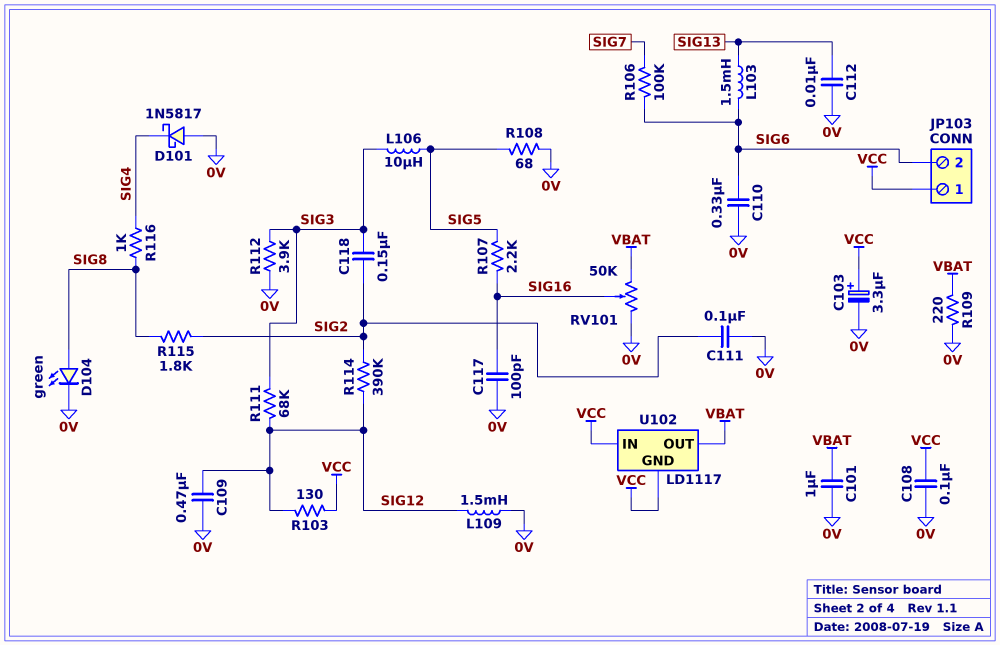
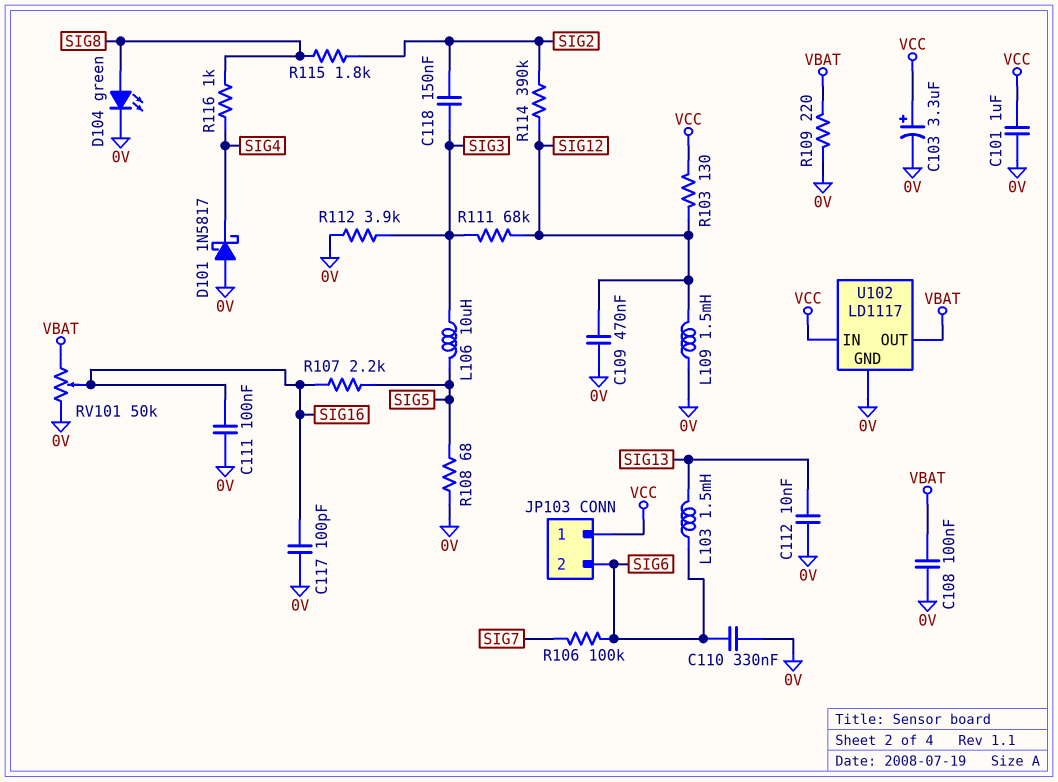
C101: 1uF (0V, VBAT) -> 1uF (0V, VCC)
C108: 100nF (0V, VCC) -> 100nF (0V, VBAT)
C111: 100nF (0V, SIG2) -> 100nF (0V, SIG16)
U102 pin GND: VCC -> 0V

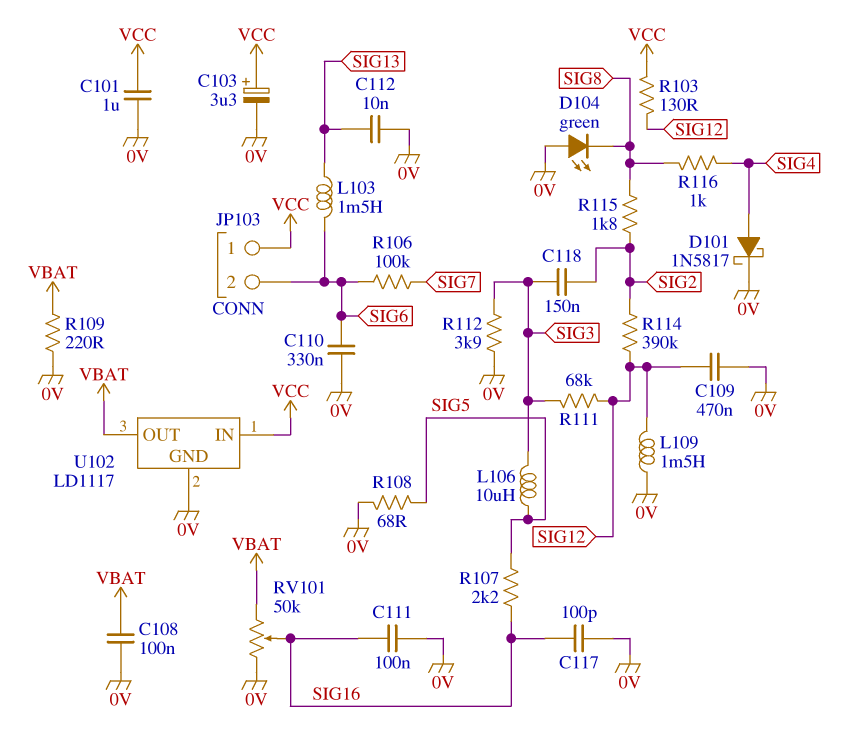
D101: schottky 1N5817 (A 0V, K SIG4) -> schottky 1N5817 (A SIG4, K 0V)
D104: LED green (A SIG8, K 0V) -> LED green (A 0V, K SIG8)

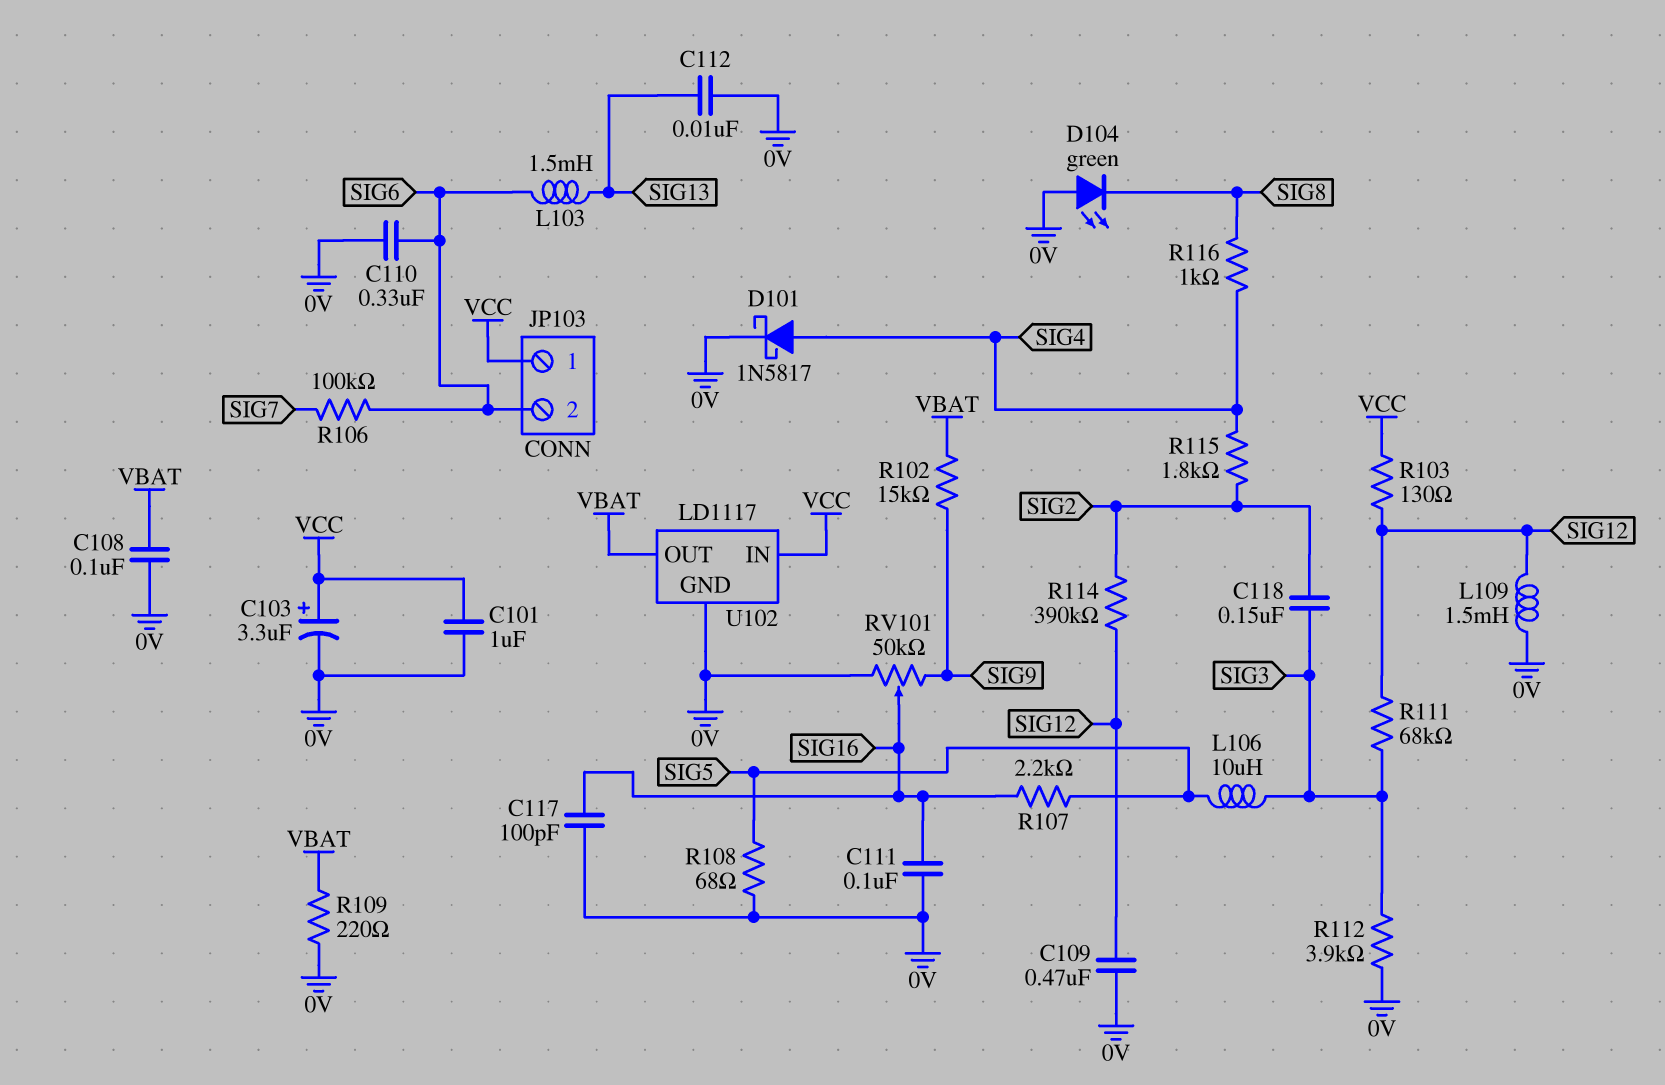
R102: none -> 15k (SIG9, VBAT)
R115: 1.8k (SIG2, SIG8) -> 1.8k (SIG2, SIG4)
RV101: 50k (0V, VBAT, wiper SIG16) -> 50k (0V, SIG9, wiper SIG16)

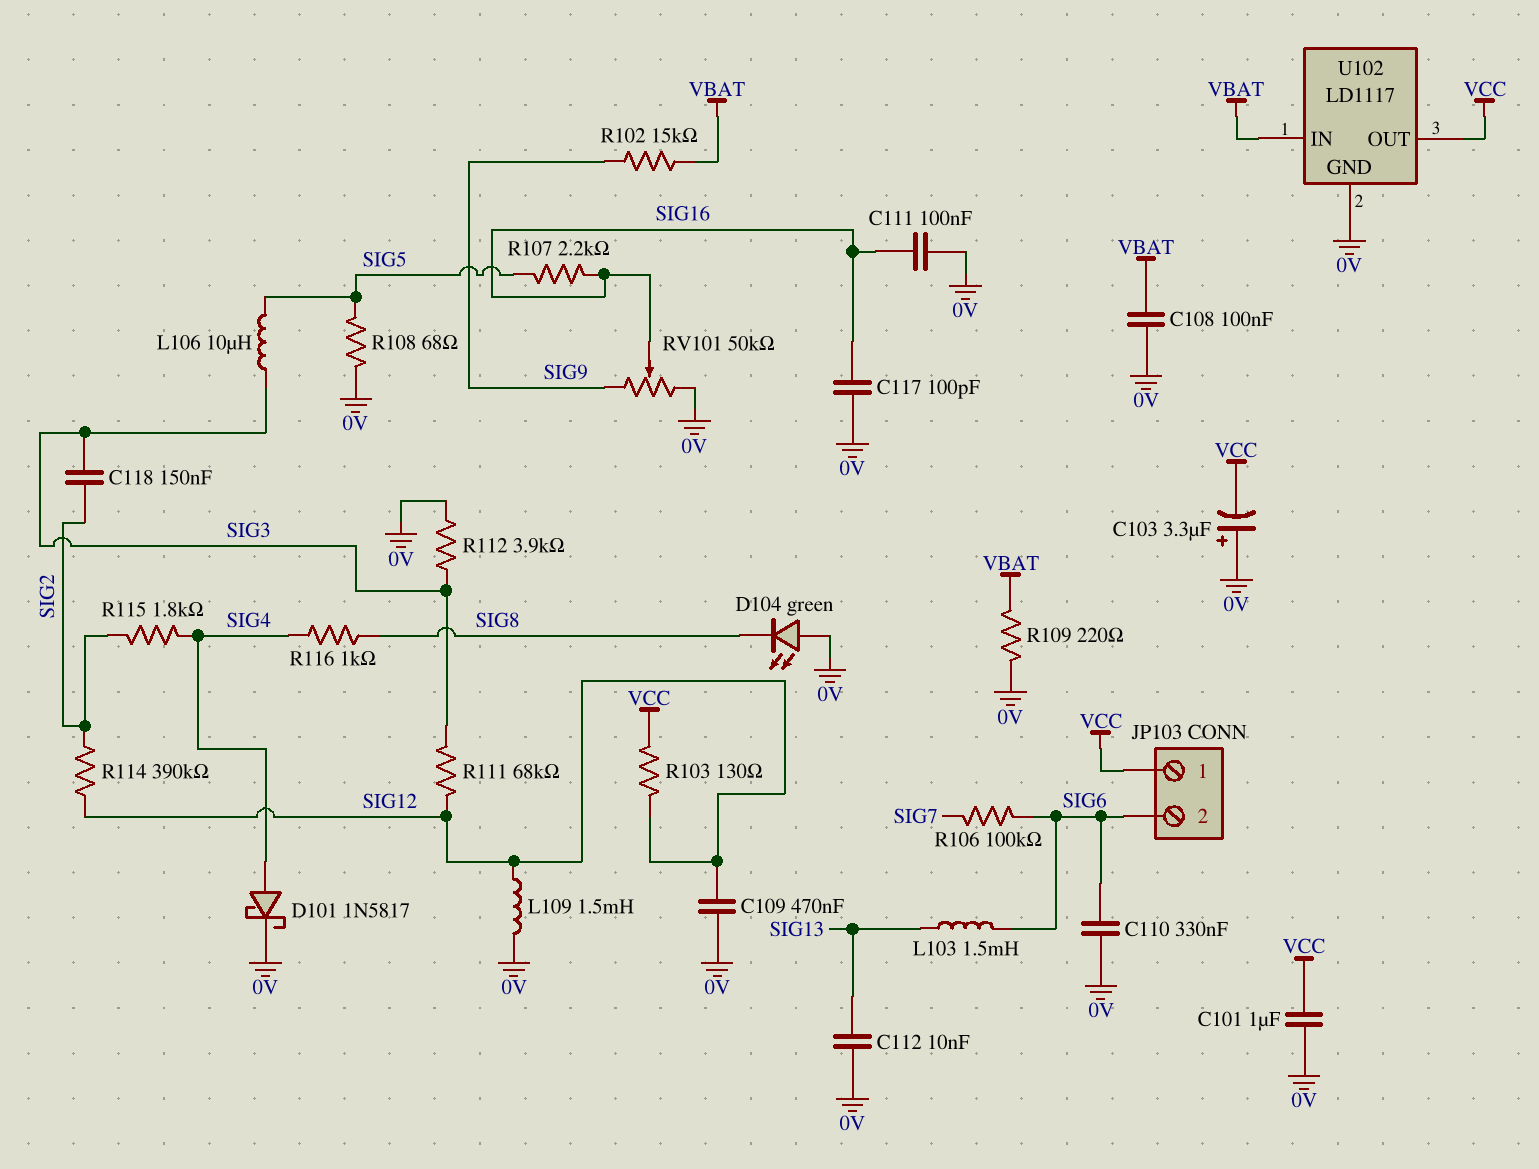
C103: 3.3uF (plus VCC, minus 0V) -> 3.3uF (plus 0V, minus VCC)
U102 pin IN: VCC -> VBAT
U102 pin OUT: VBAT -> VCC

